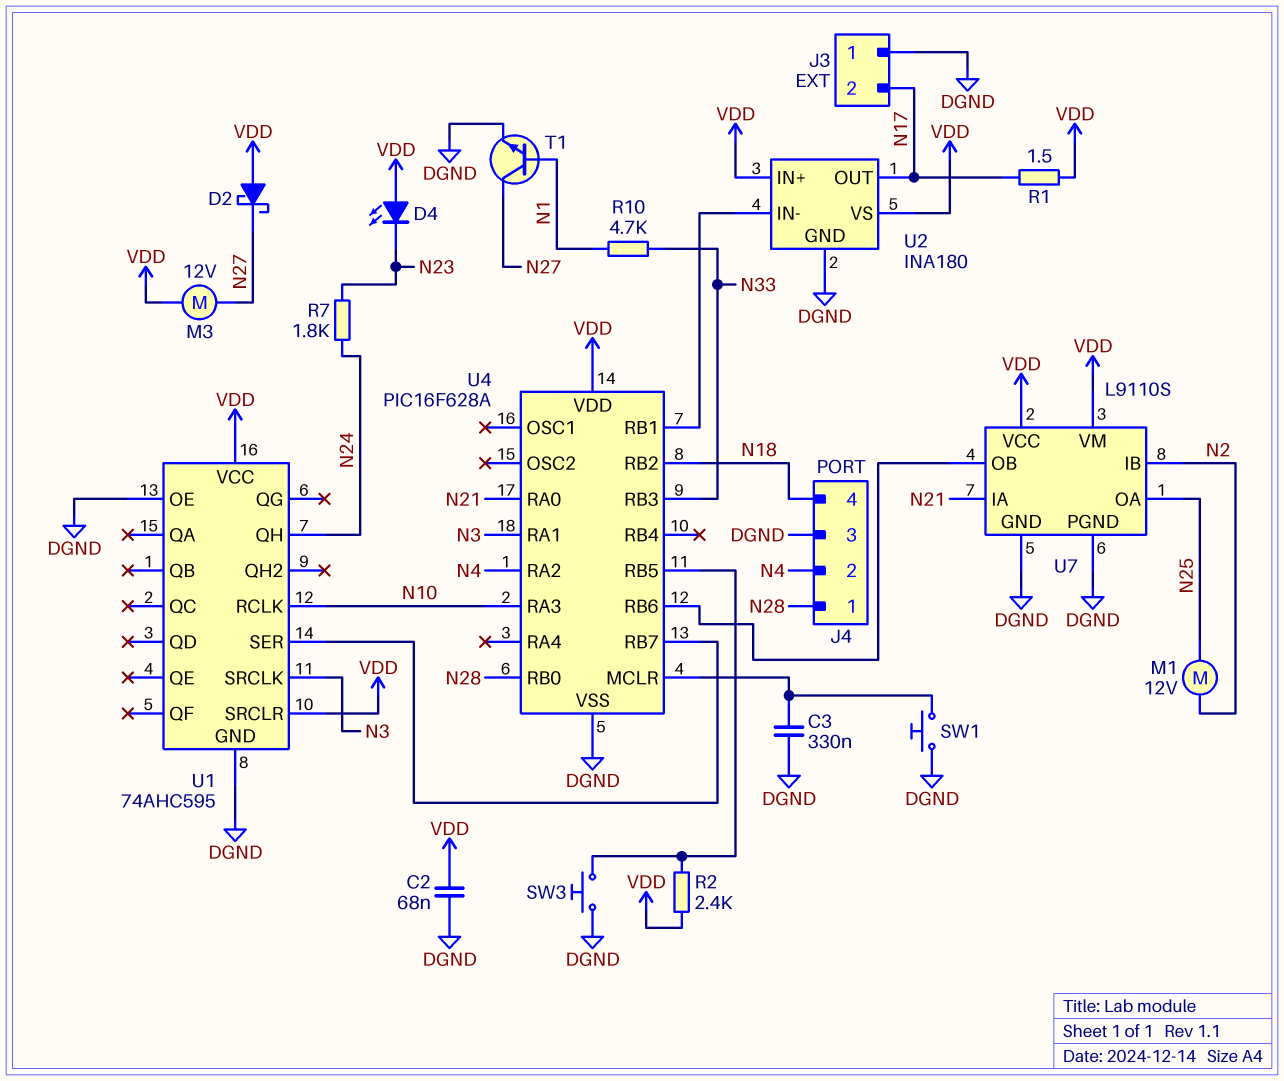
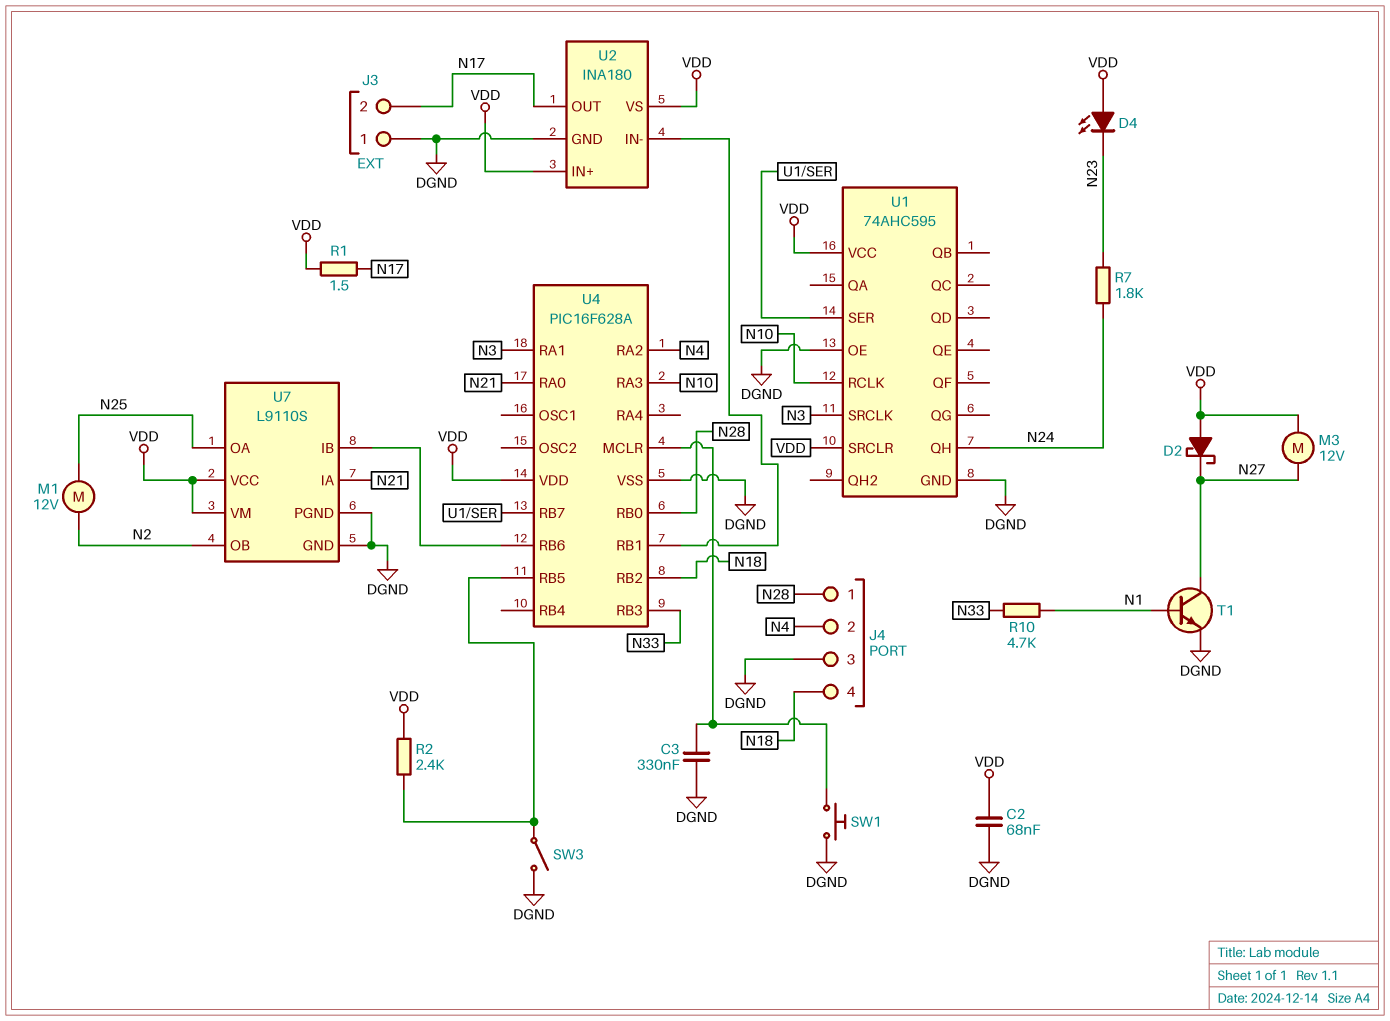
SW3: button (DGND, U4/RB5) -> switch (DGND, U4/RB5)
U7 pin IB: N2 -> U4/RB6
U7 pin OB: U4/RB6 -> N2

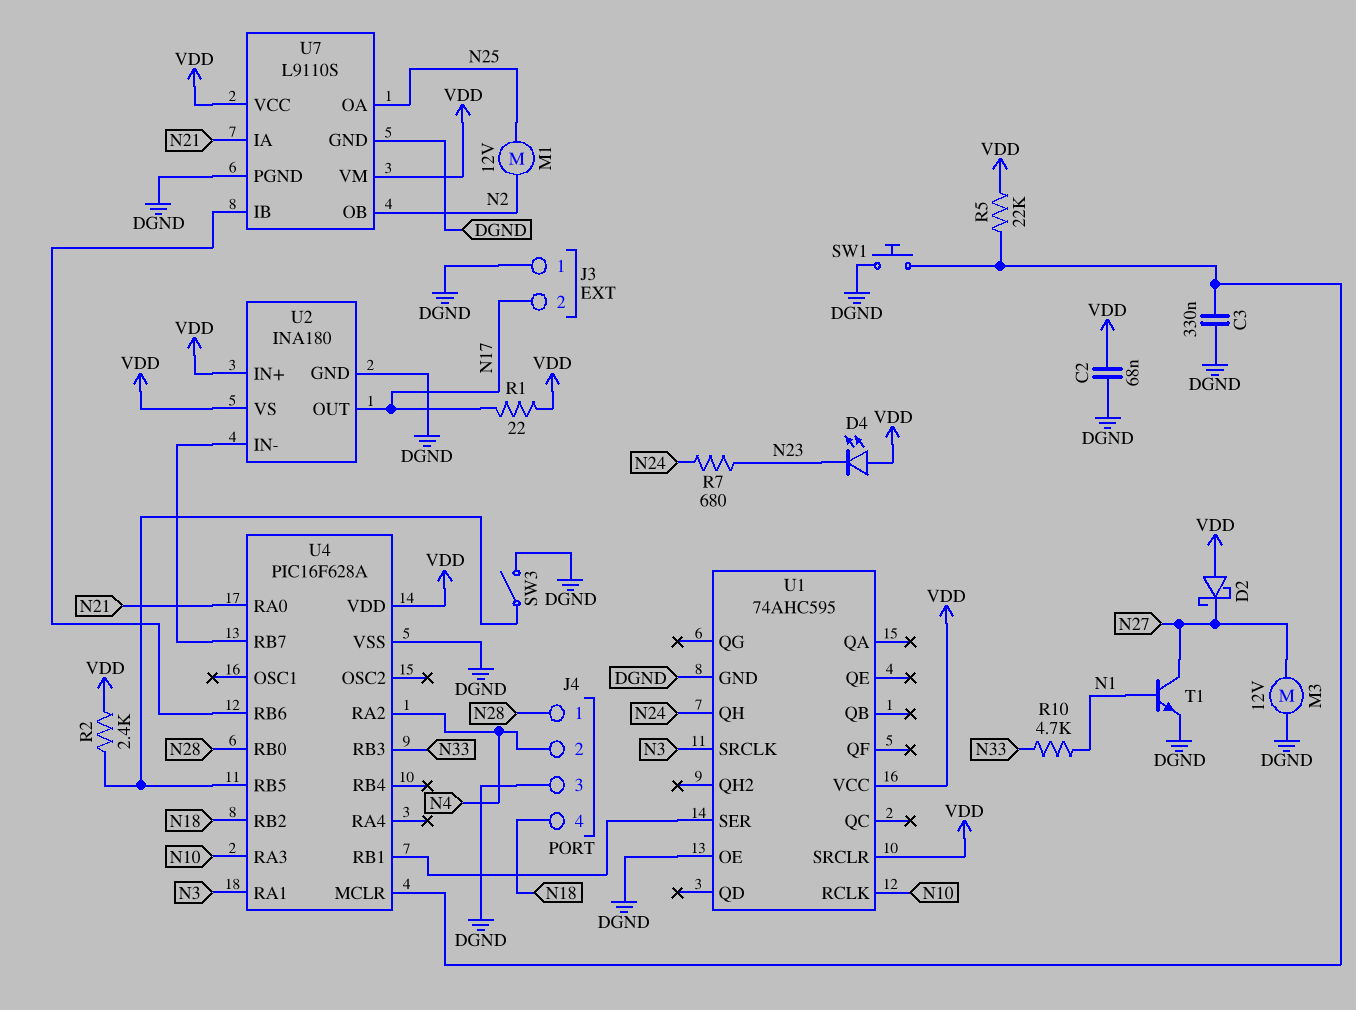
M3: motor 12V (N27, VDD) -> motor 12V (DGND, N27)
R1: 1.5 (N17, VDD) -> 22 (N17, VDD)
R5: none -> 22k (U4/MCLR, VDD)
R7: 1.8k (N23, N24) -> 680 (N23, N24)
U4 pin RB1: U2/IN- -> U1/SER
U4 pin RB7: U1/SER -> U2/IN-

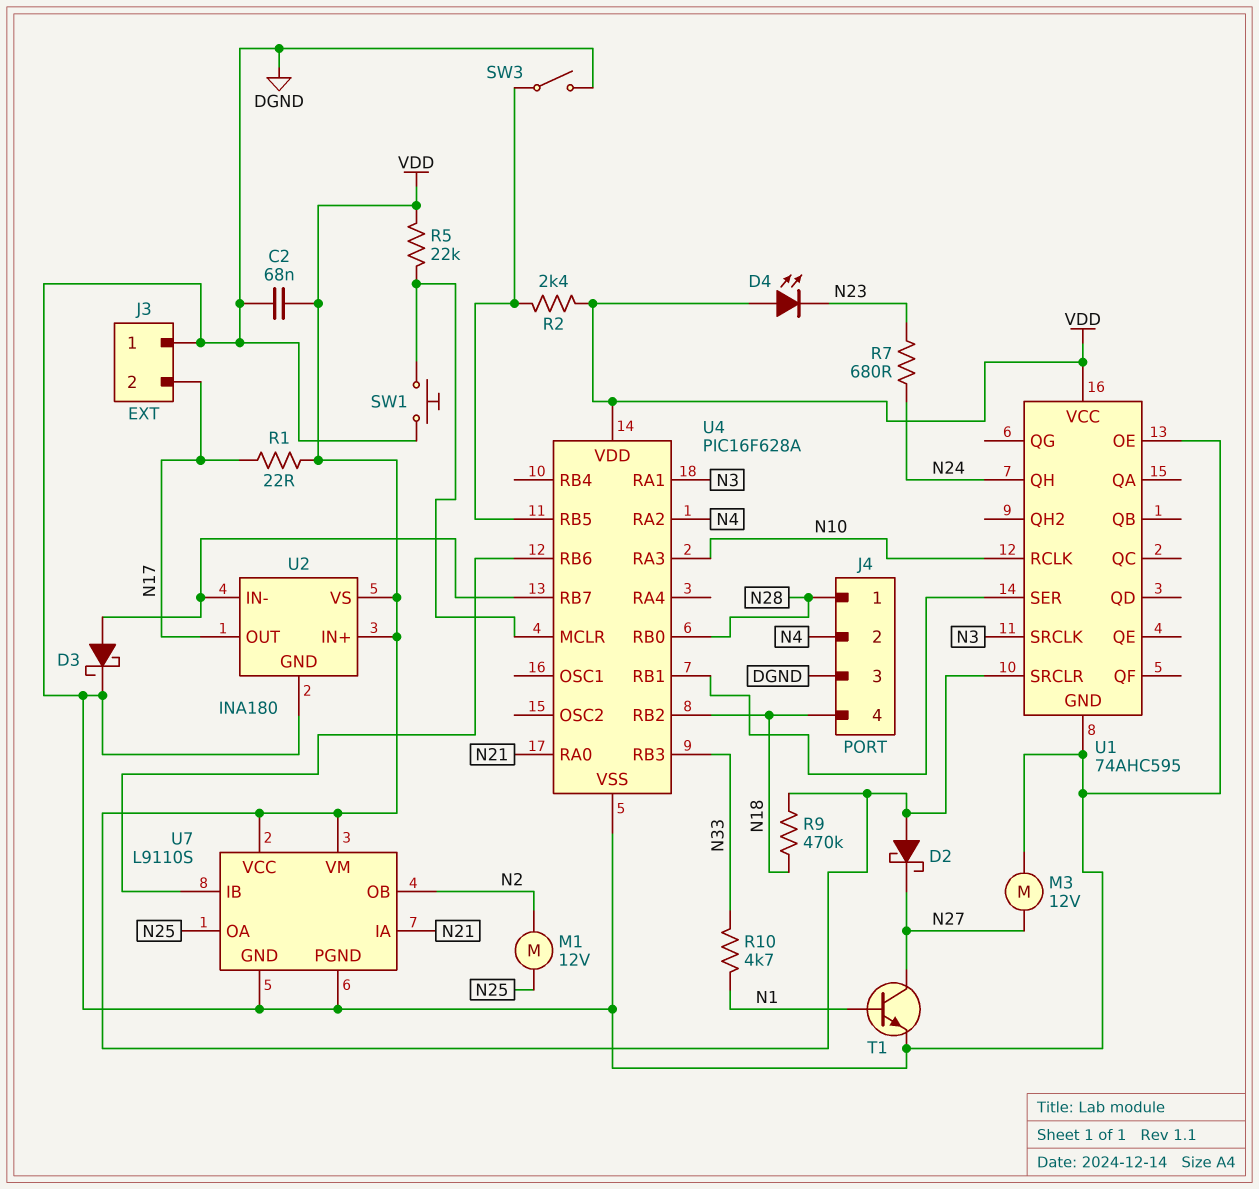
C3: 330nF (DGND, U4/MCLR) -> none
D3: none -> schottky (A U2/IN-, K DGND)
R9: none -> 470k (N18, VDD)

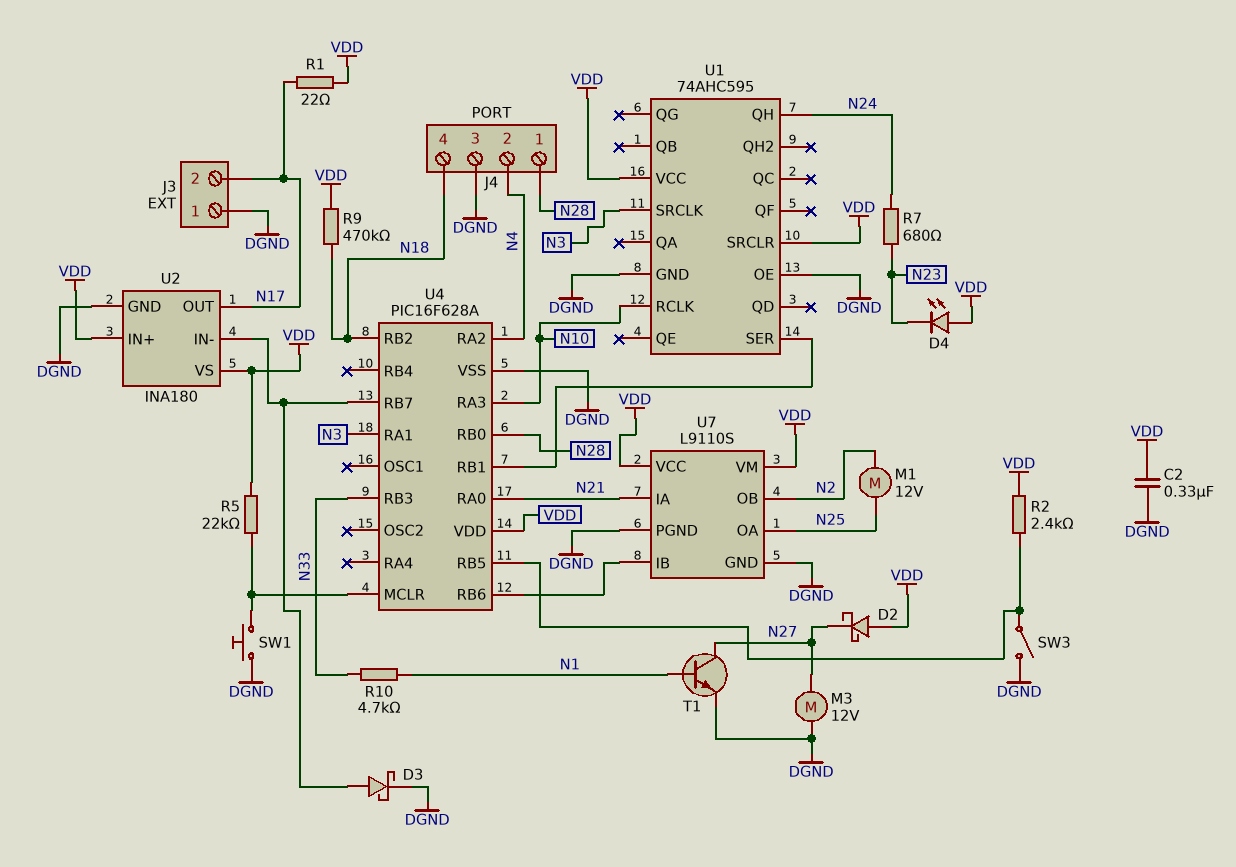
C2: 68nF (DGND, VDD) -> 330nF (DGND, VDD)

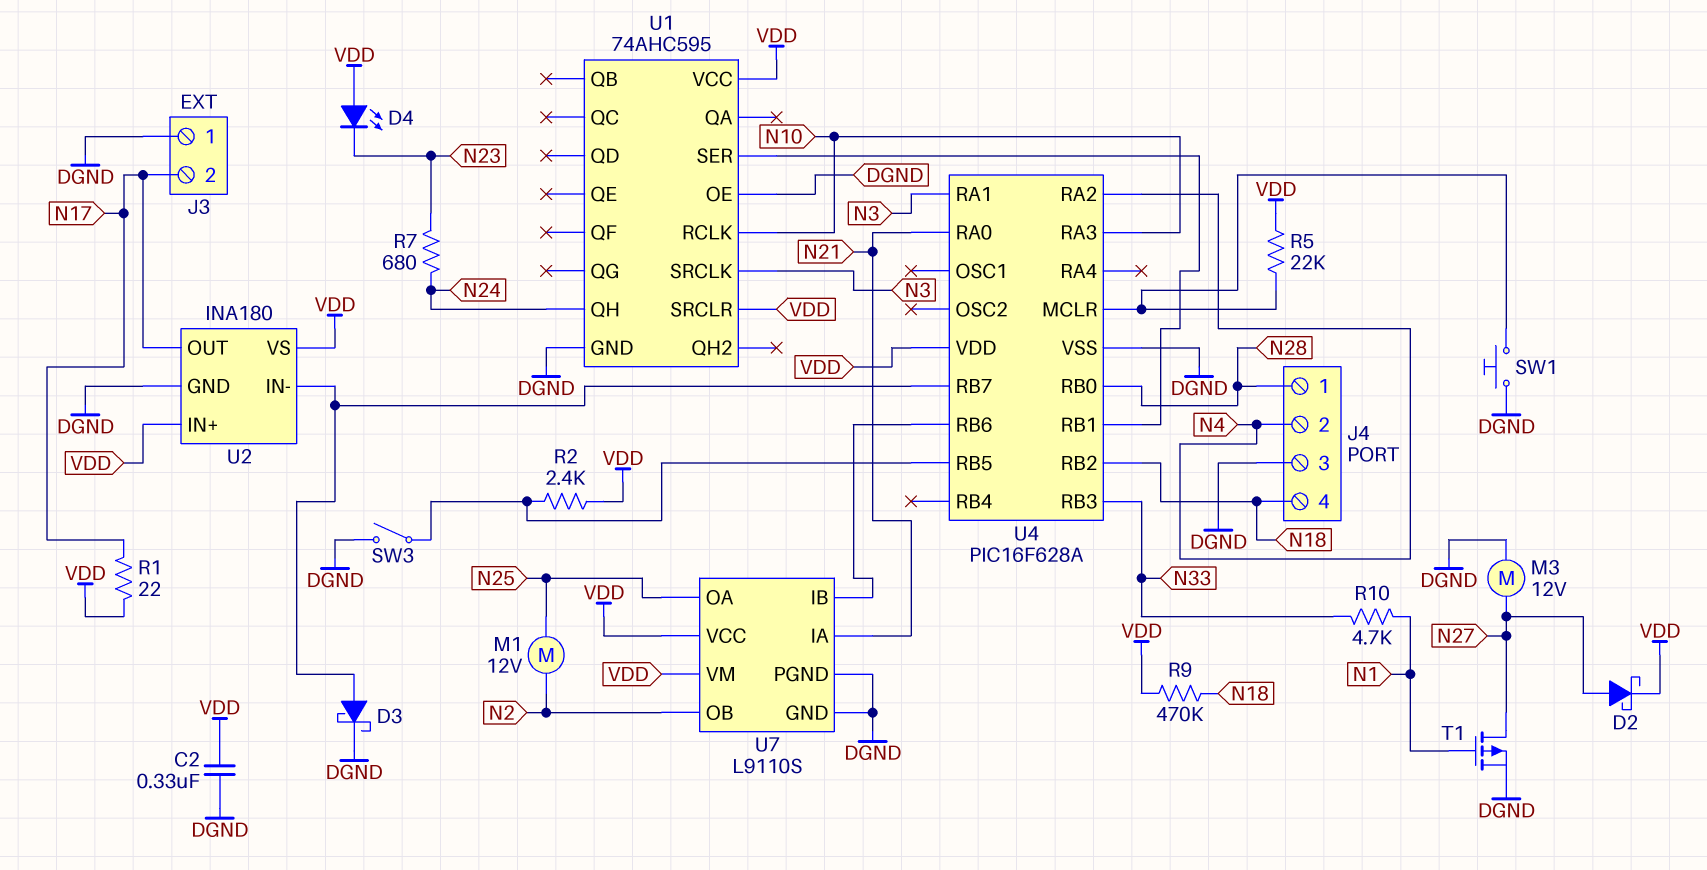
D2: schottky (A VDD, K N27) -> schottky (A N27, K VDD)
T1: NPN (B N1, C N27, E DGND) -> PMOS (G N1, D N27, S DGND)

